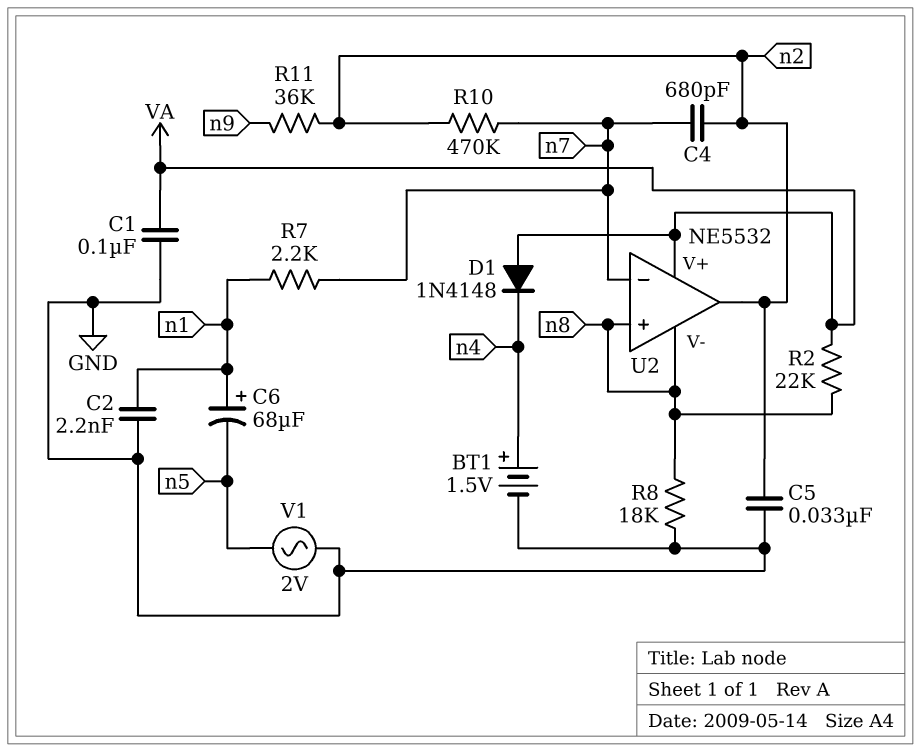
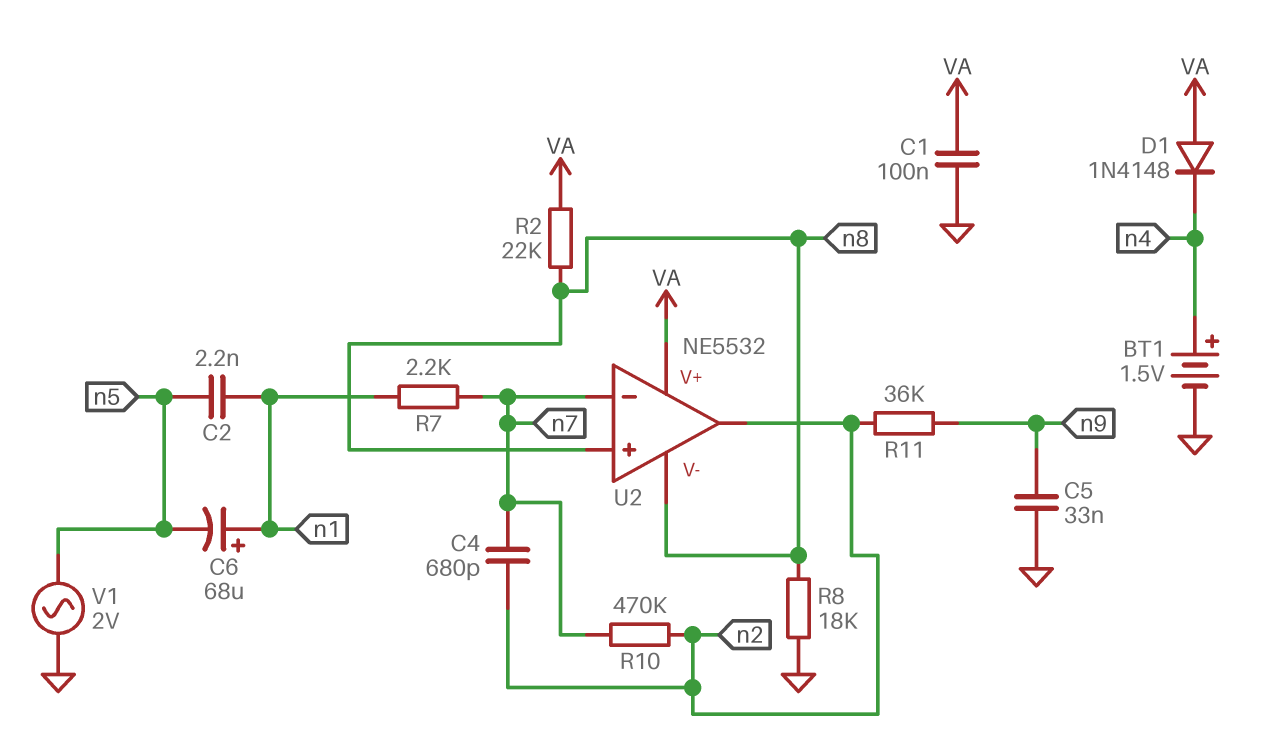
C2: 2.2nF (GND, n1) -> 2.2nF (n1, n5)
C5: 33nF (GND, n2) -> 33nF (GND, n9)

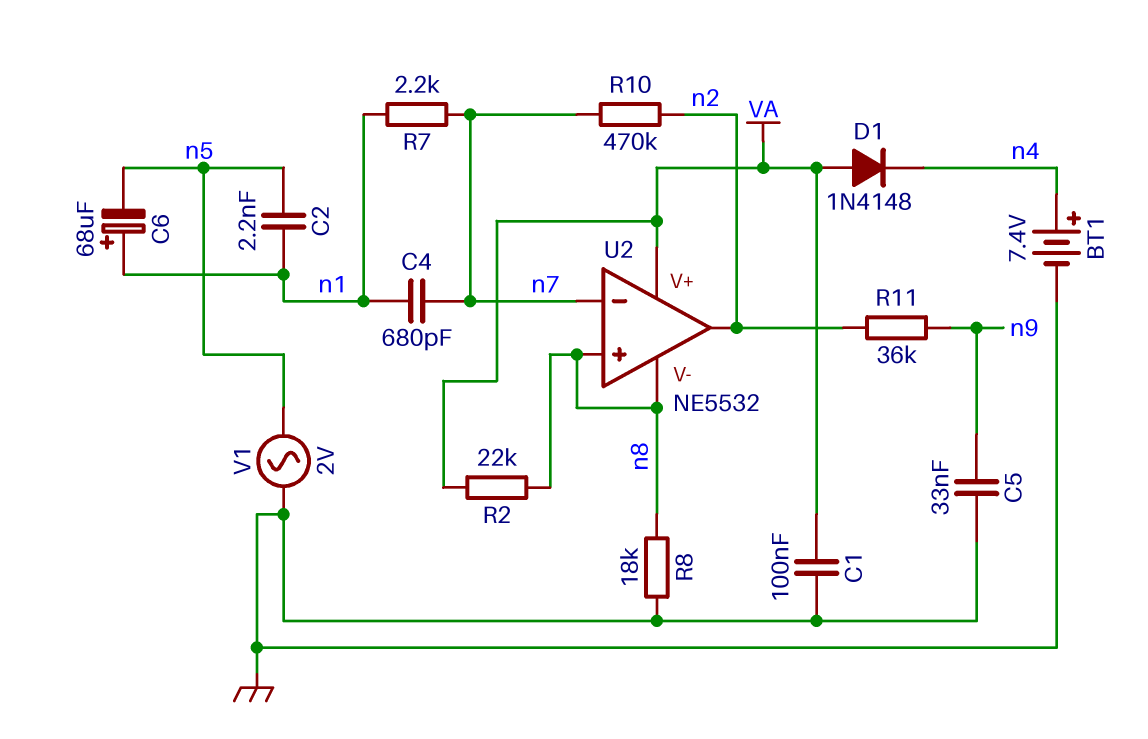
BT1: 1.5V (plus n4, minus GND) -> 7.4V (plus n4, minus GND)
C4: 680pF (n2, n7) -> 680pF (n1, n7)

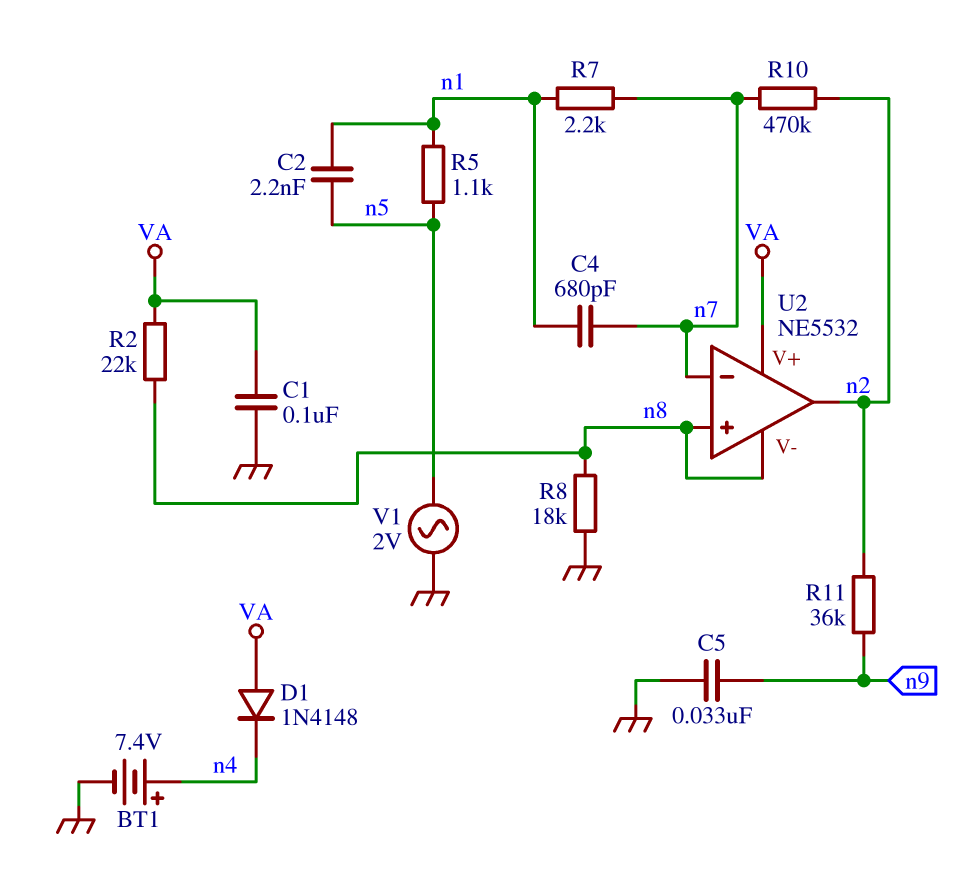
C6: 68uF (plus n1, minus n5) -> none
R5: none -> 1.1k (n1, n5)

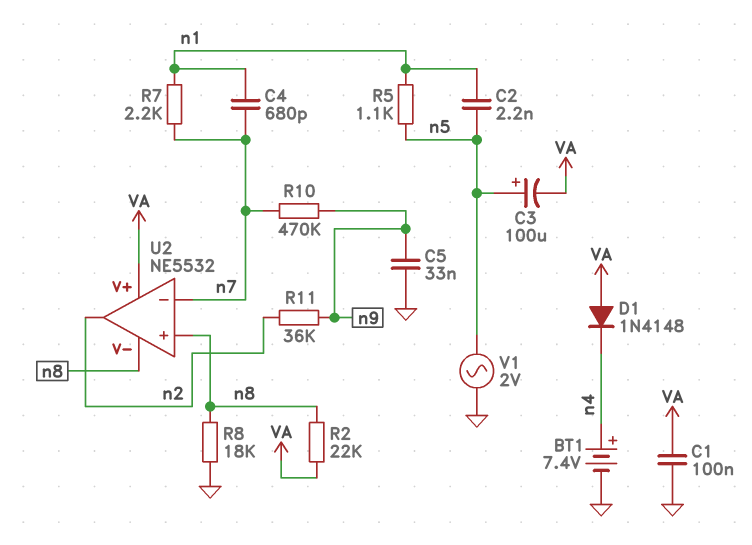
C3: none -> 100uF (plus n5, minus VA)
R10: 470k (n2, n7) -> 470k (n7, n9)

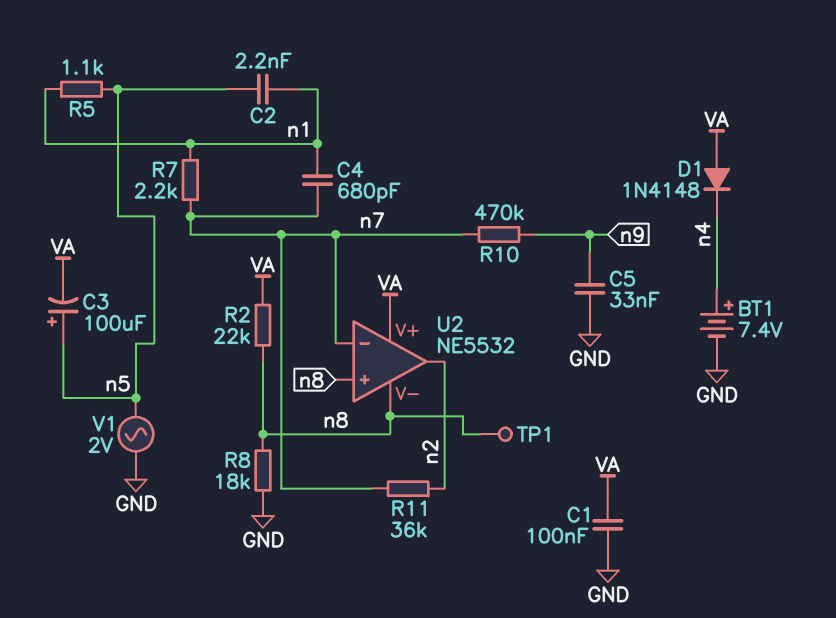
R11: 36k (n2, n9) -> 36k (n2, n7)
TP1: none -> test point (n8)

